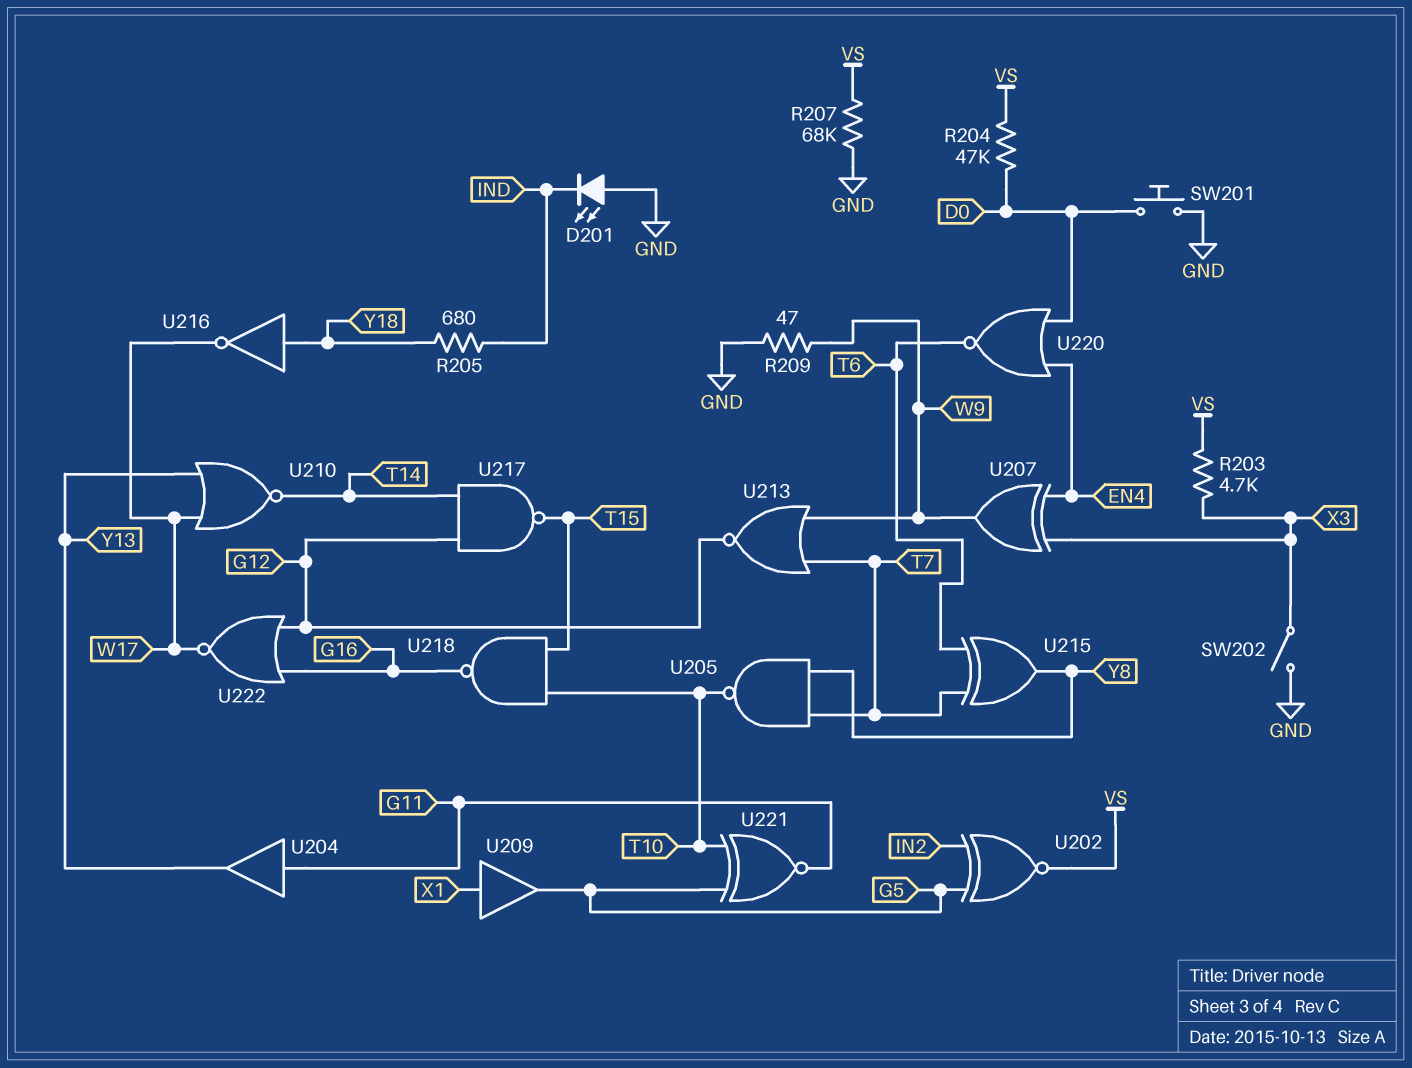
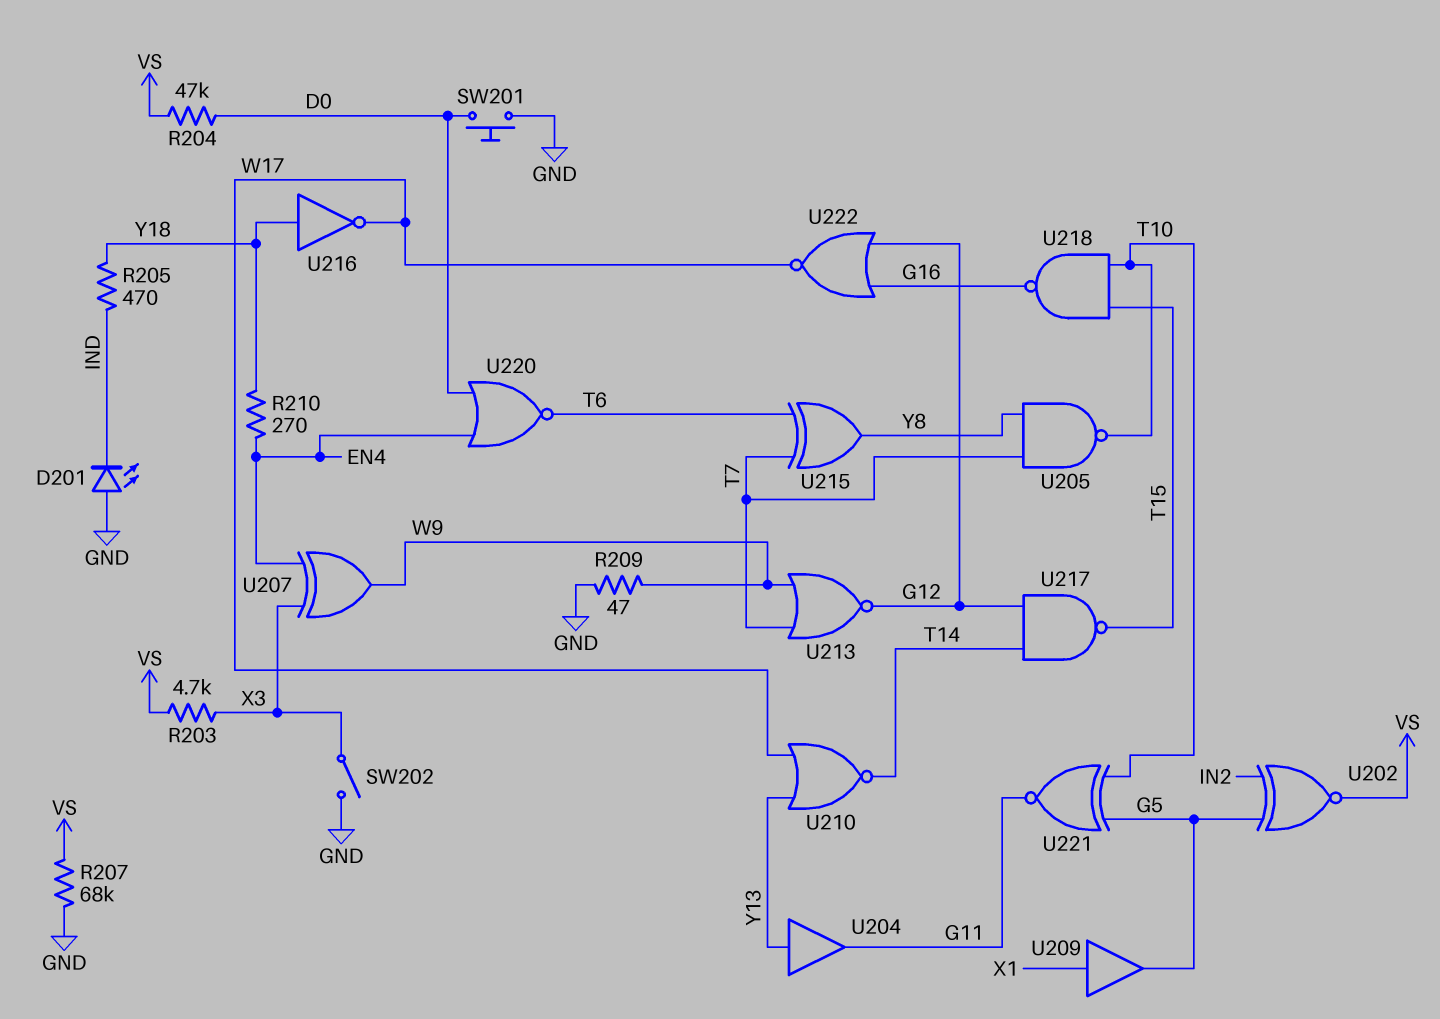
R205: 680 (IND, Y18) -> 470 (IND, Y18)
R210: none -> 270 (EN4, Y18)
U204: buffer (in G11, out Y13) -> buffer (in Y13, out G11)

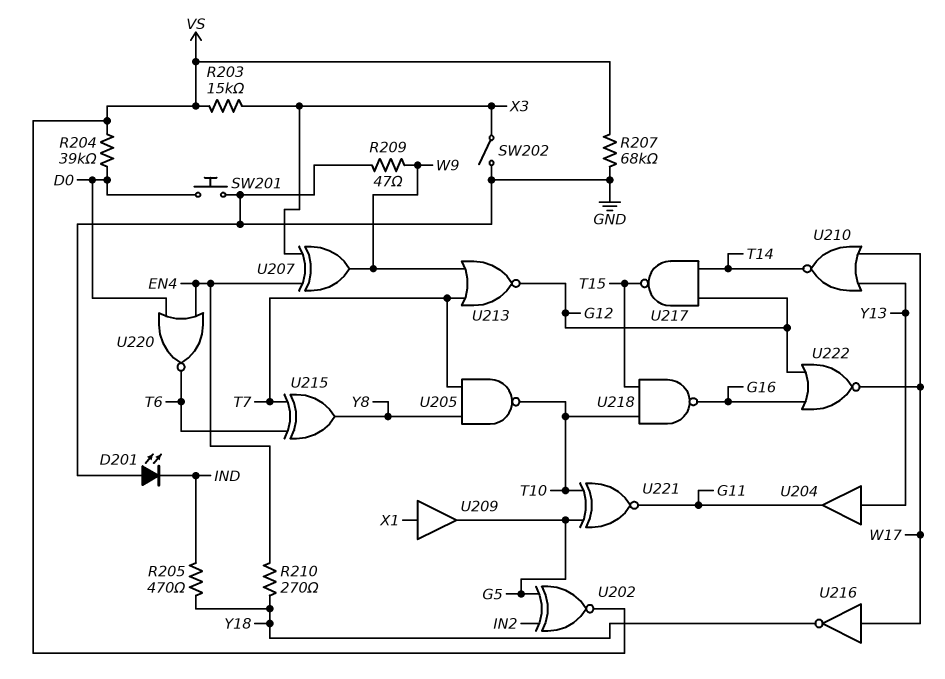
R203: 4.7k (VS, X3) -> 15k (VS, X3)
R204: 47k (D0, VS) -> 39k (D0, VS)
U216: NOT (in Y18, out W17) -> NOT (in W17, out Y18)

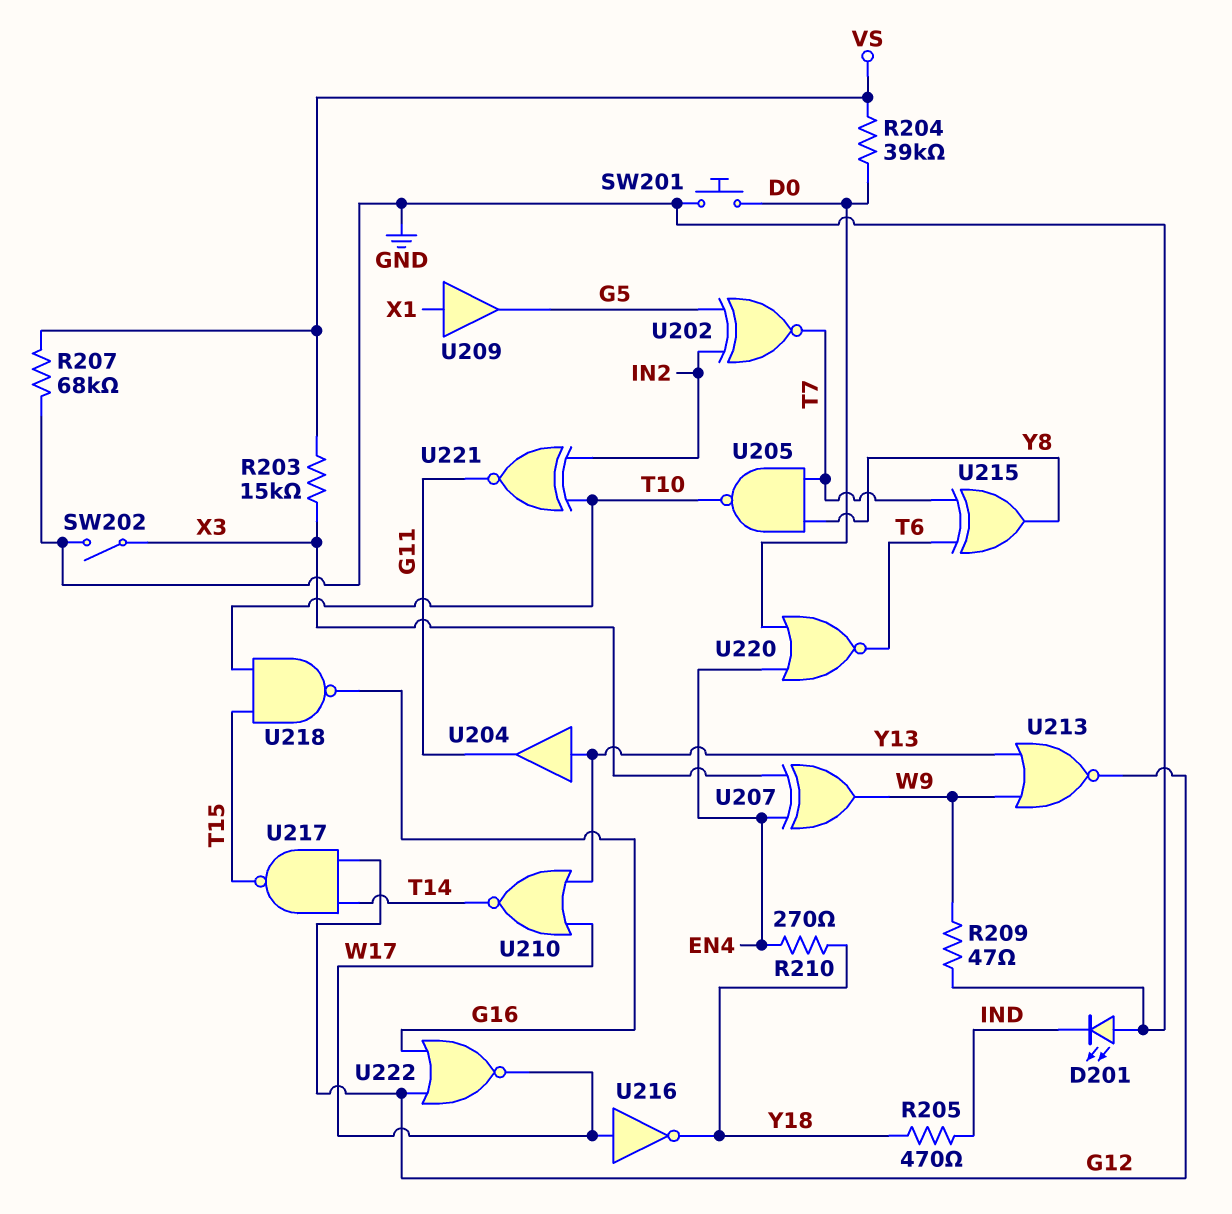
U202: XNOR (in G5, in IN2, out VS) -> XNOR (in G5, in IN2, out T7)
U213: NOR (in T7, in W9, out G12) -> NOR (in W9, in Y13, out G12)
U221: XNOR (in G5, in T10, out G11) -> XNOR (in IN2, in T10, out G11)

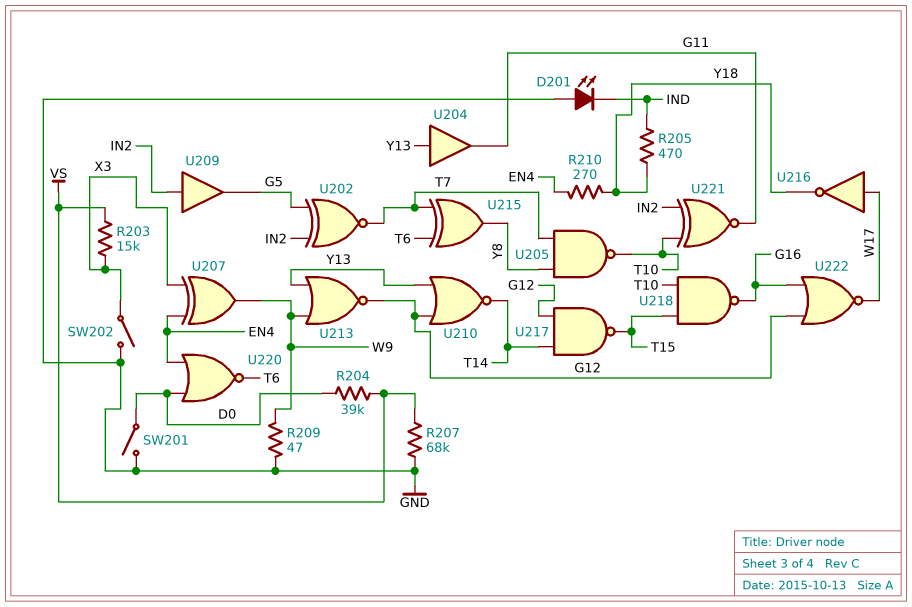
SW201: button (D0, GND) -> switch (D0, GND)
U209: buffer (in X1, out G5) -> buffer (in IN2, out G5)
U210: NOR (in W17, in Y13, out T14) -> NOR (in G12, in Y13, out T14)

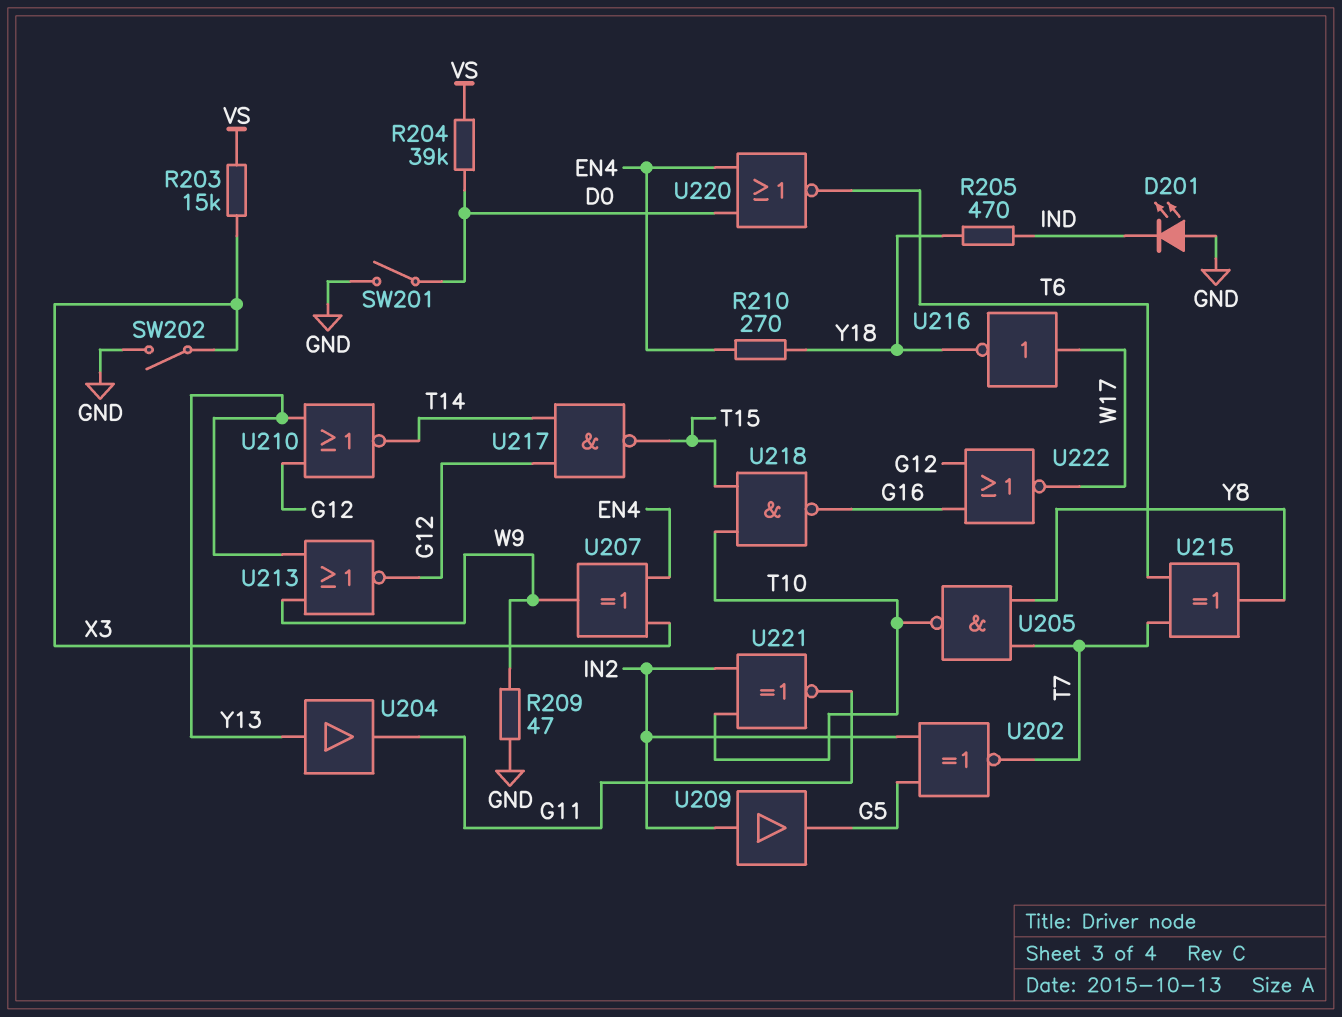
R207: 68k (GND, VS) -> none

